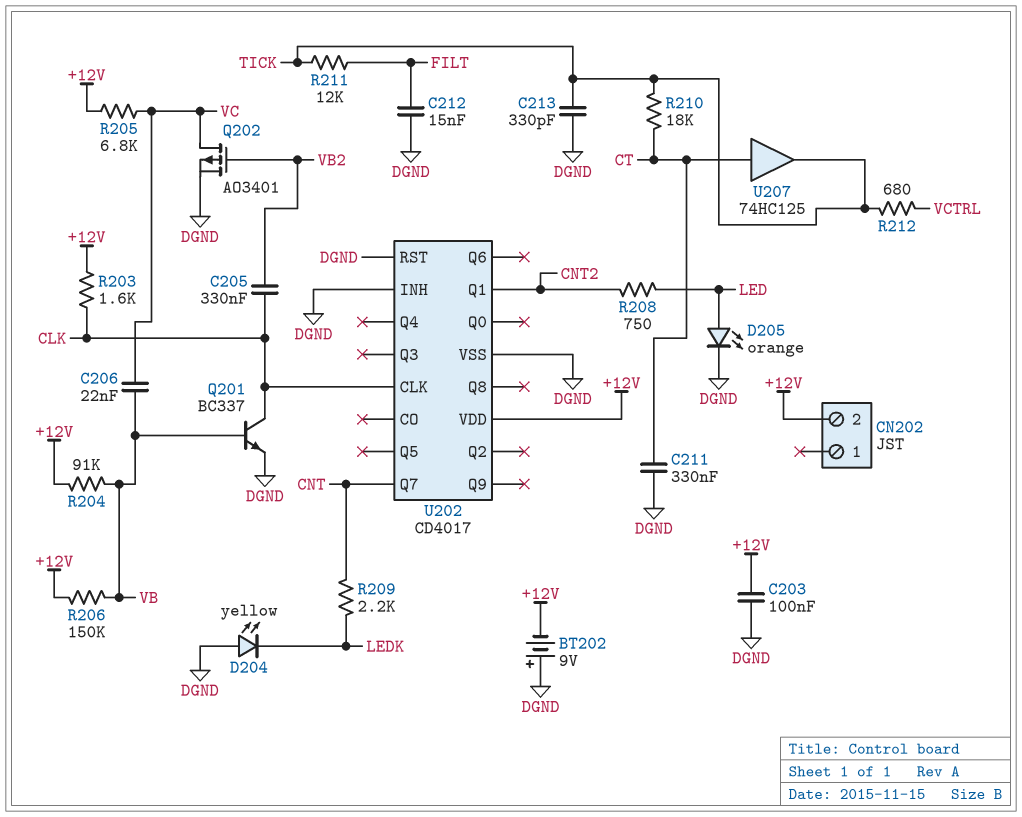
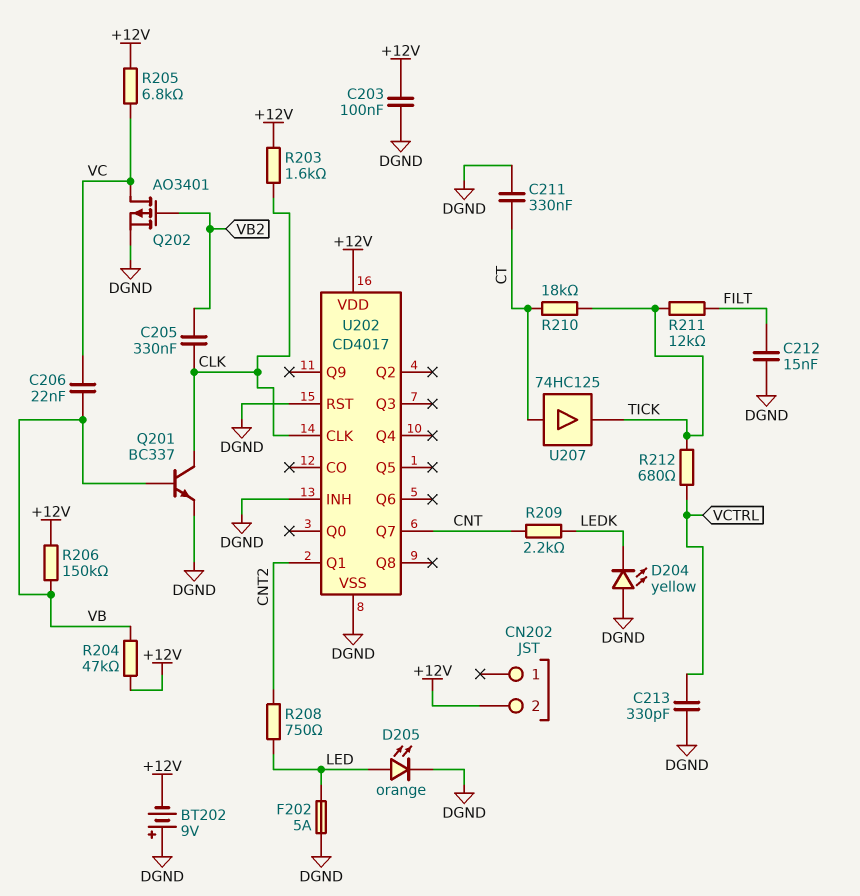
C213: 330pF (DGND, TICK) -> 330pF (DGND, VCTRL)
F202: none -> 5A (DGND, LED)
R204: 91k (+12V, VB) -> 47k (+12V, VB)

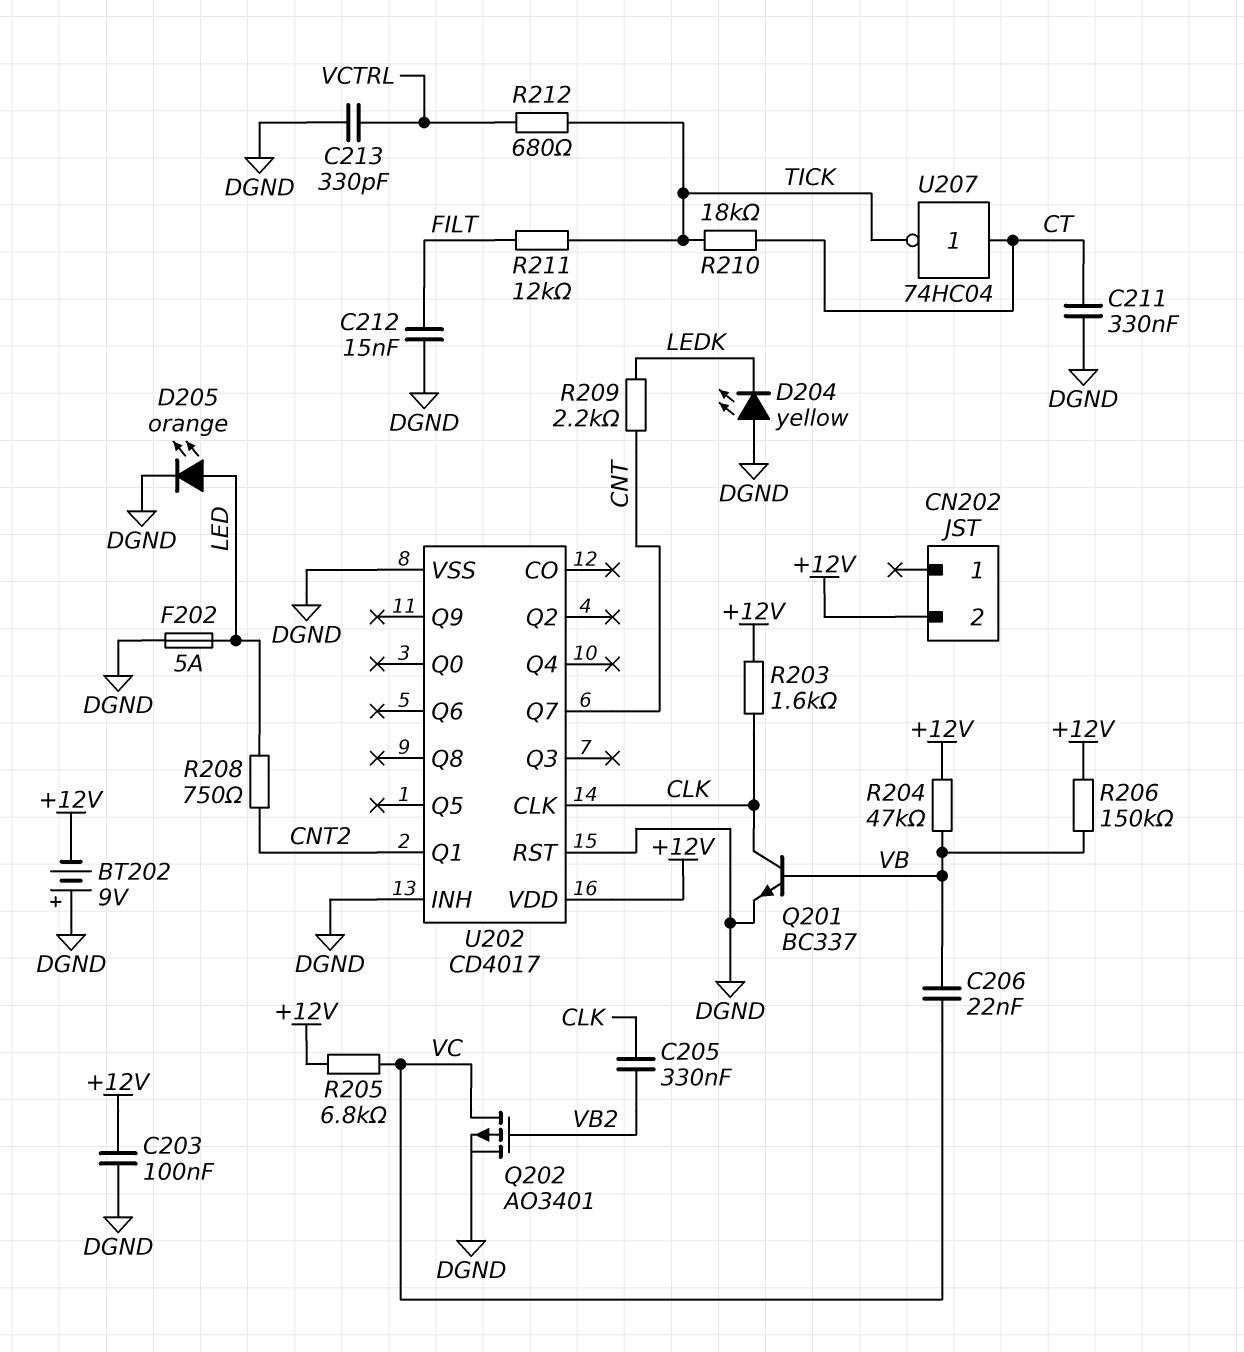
U207: buffer 74HC125 (in CT, out TICK) -> NOT 74HC04 (in CT, out TICK)

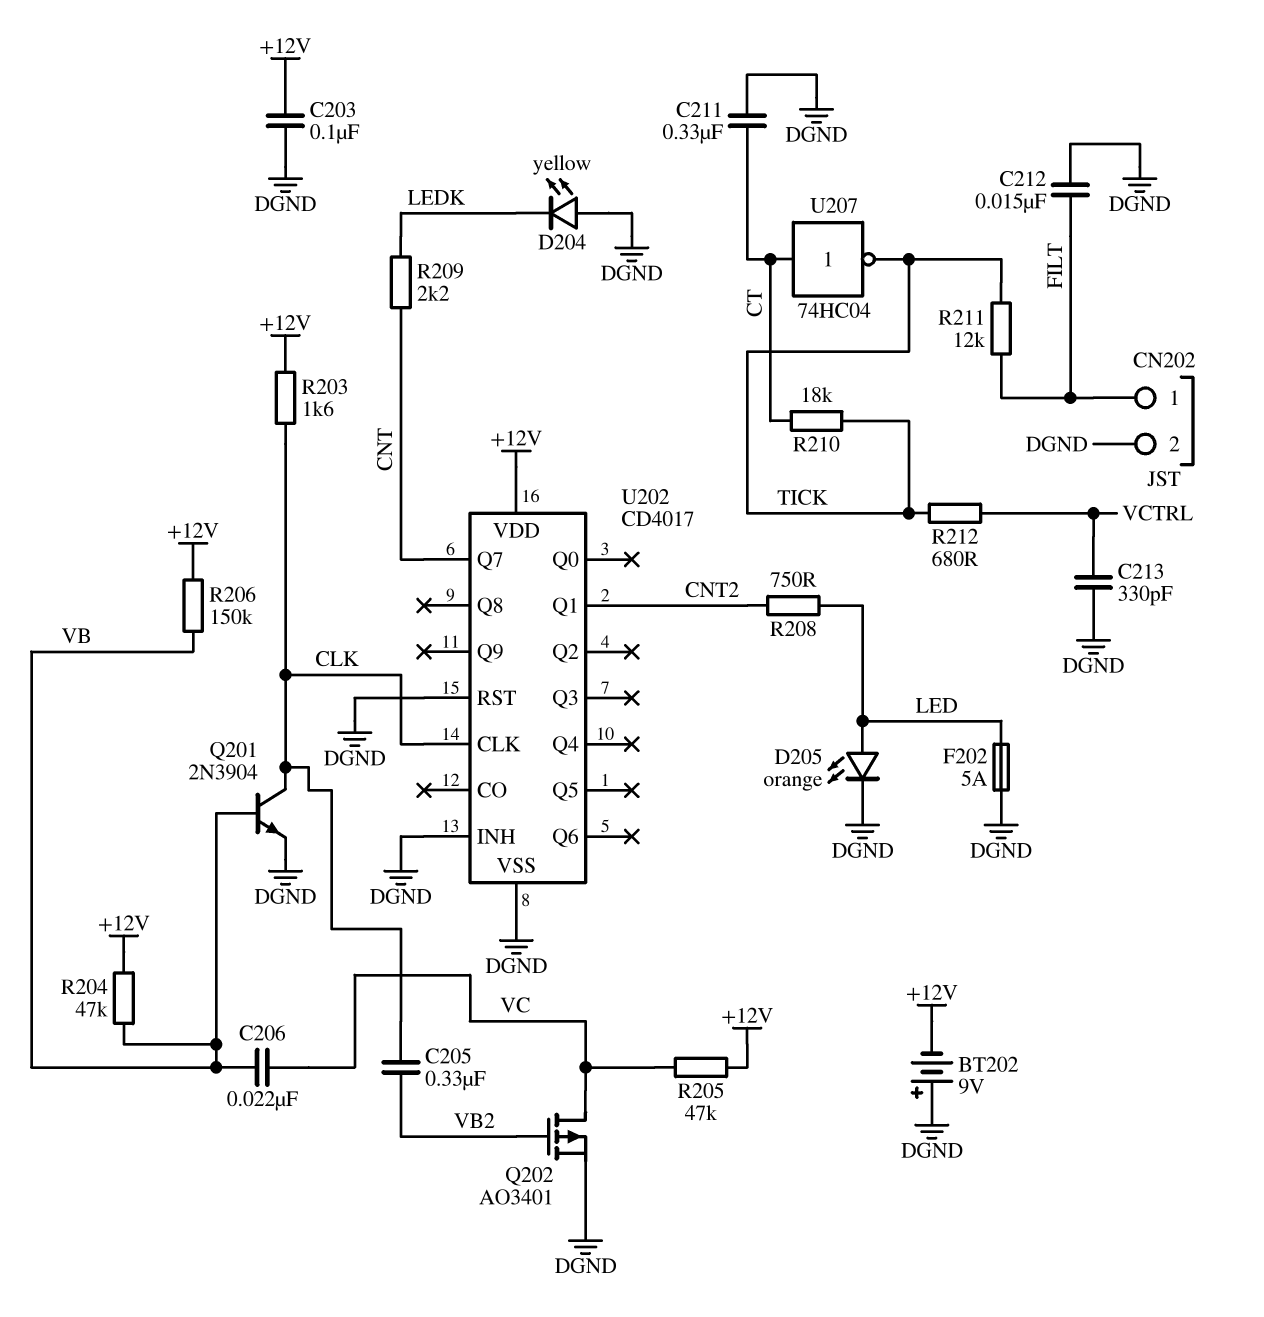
CN202 pin 1: none -> FILT
CN202 pin 2: +12V -> DGND
Q201: NPN BC337 (B VB, C CLK, E DGND) -> NPN 2N3904 (B VB, C CLK, E DGND)
R205: 6.8k (+12V, VC) -> 47k (+12V, VC)

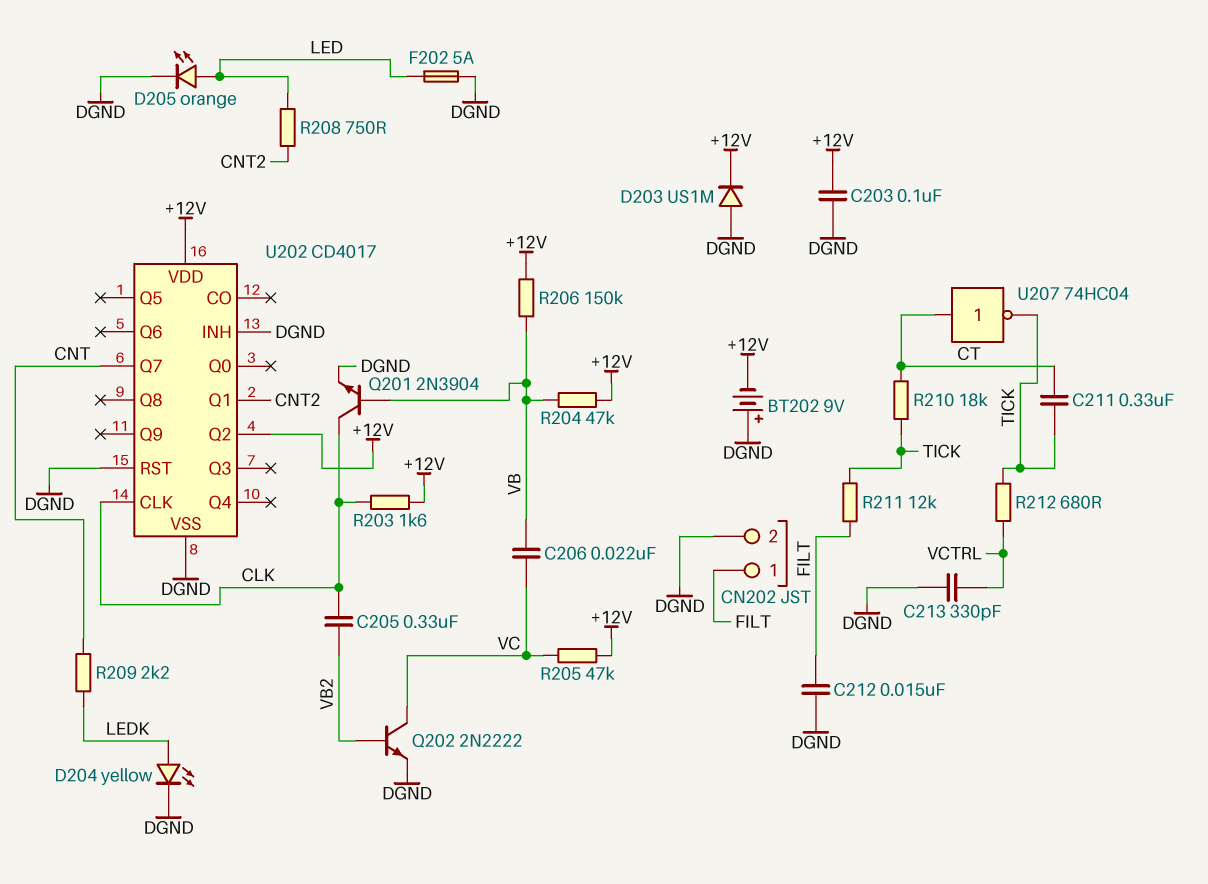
C211: 330nF (CT, DGND) -> 330nF (CT, TICK)
D203: none -> diode US1M (A DGND, K +12V)
D204: LED yellow (A DGND, K LEDK) -> LED yellow (A LEDK, K DGND)
Q202: PMOS AO3401 (G VB2, D VC, S DGND) -> NPN 2N2222 (B VB2, C VC, E DGND)
U202 pin Q2: none -> +12V

